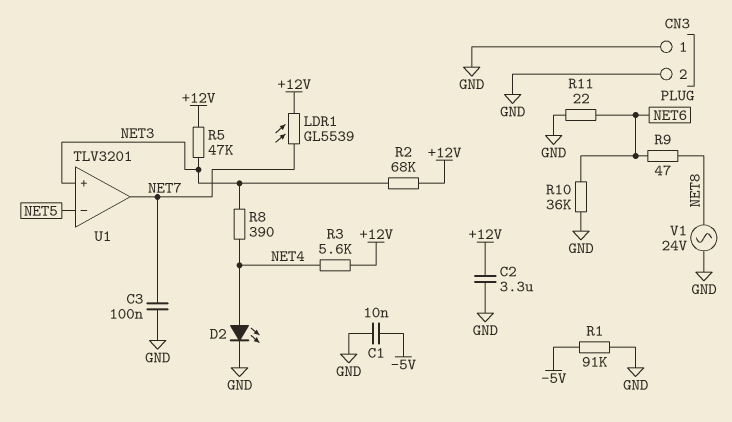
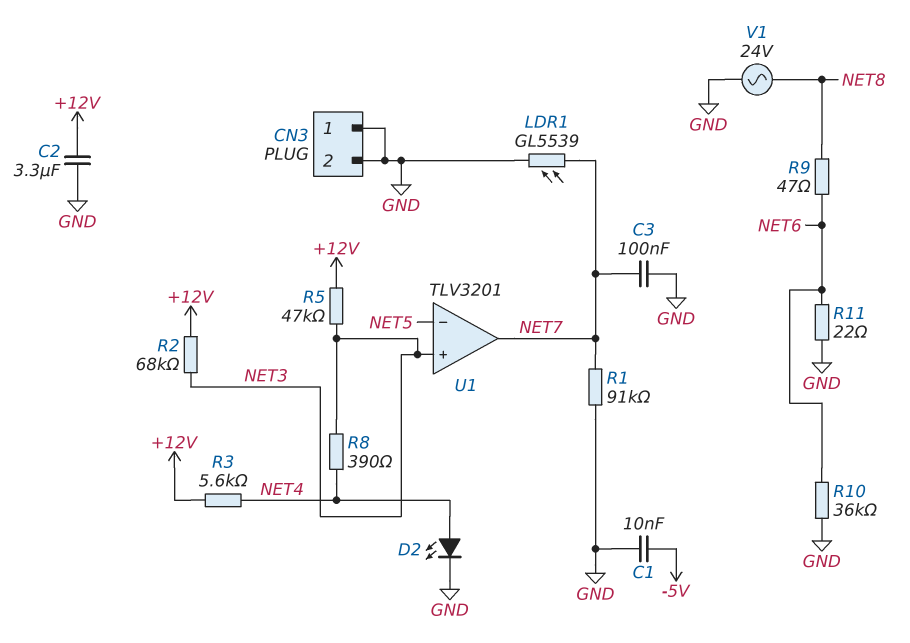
LDR1: GL5539 (+12V, NET7) -> GL5539 (GND, NET7)
R1: 91k (-5V, GND) -> 91k (GND, NET7)

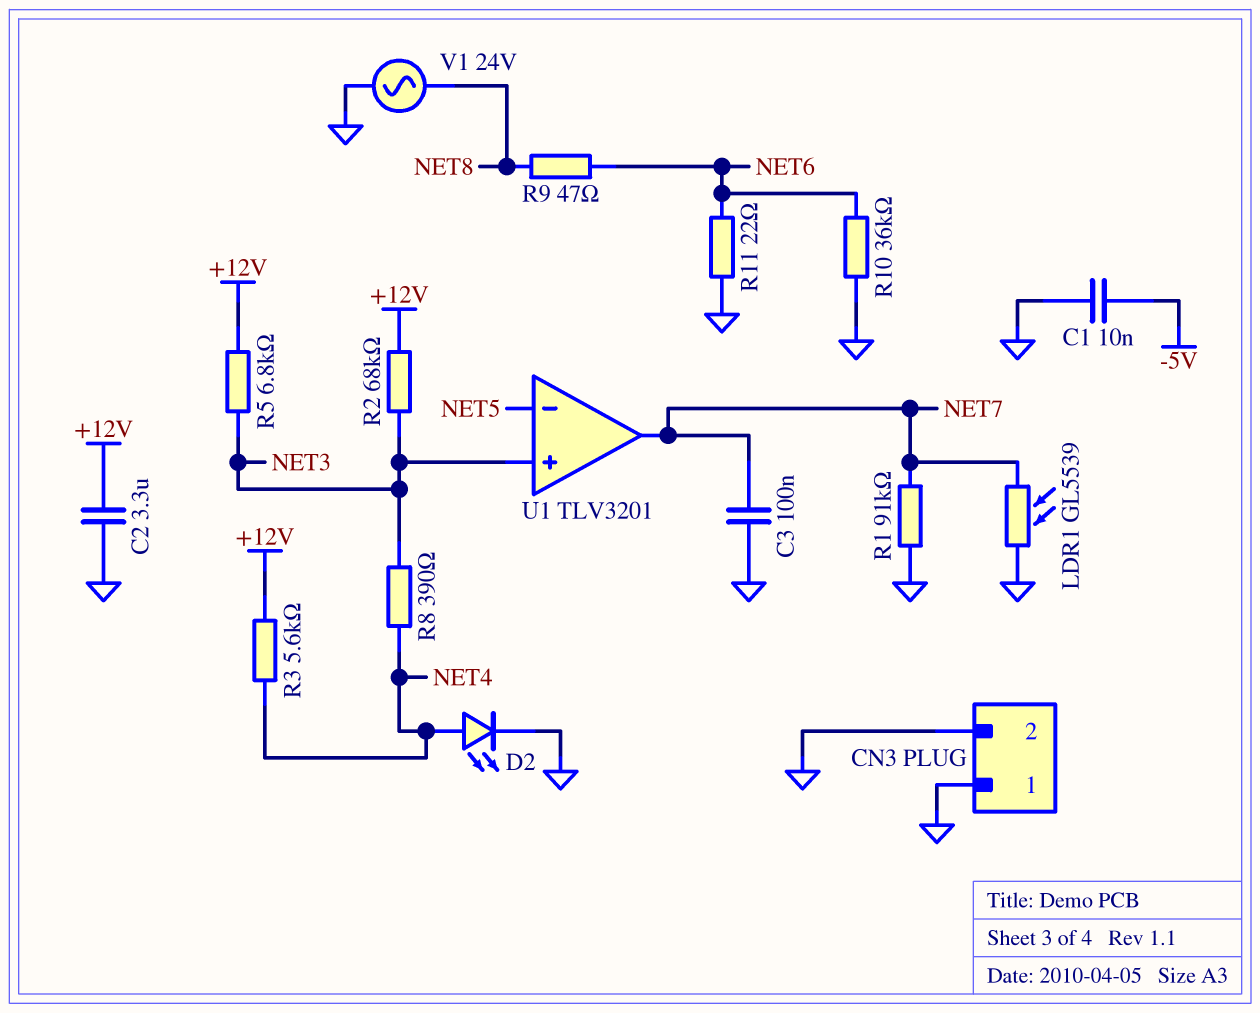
R5: 47k (+12V, NET3) -> 6.8k (+12V, NET3)

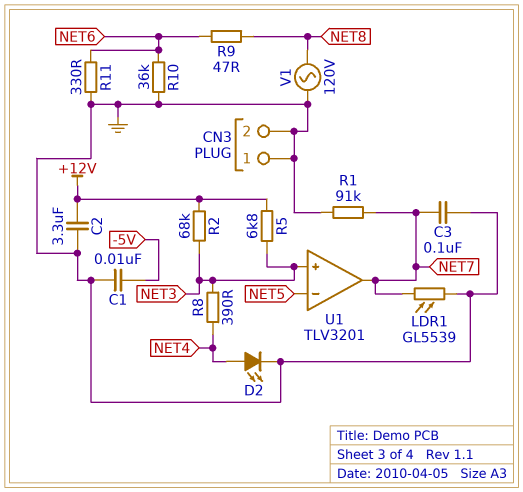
R3: 5.6k (+12V, NET4) -> none
R11: 22 (GND, NET6) -> 330 (GND, NET6)
V1: AC 24V (GND, NET8) -> AC 120V (GND, NET8)

